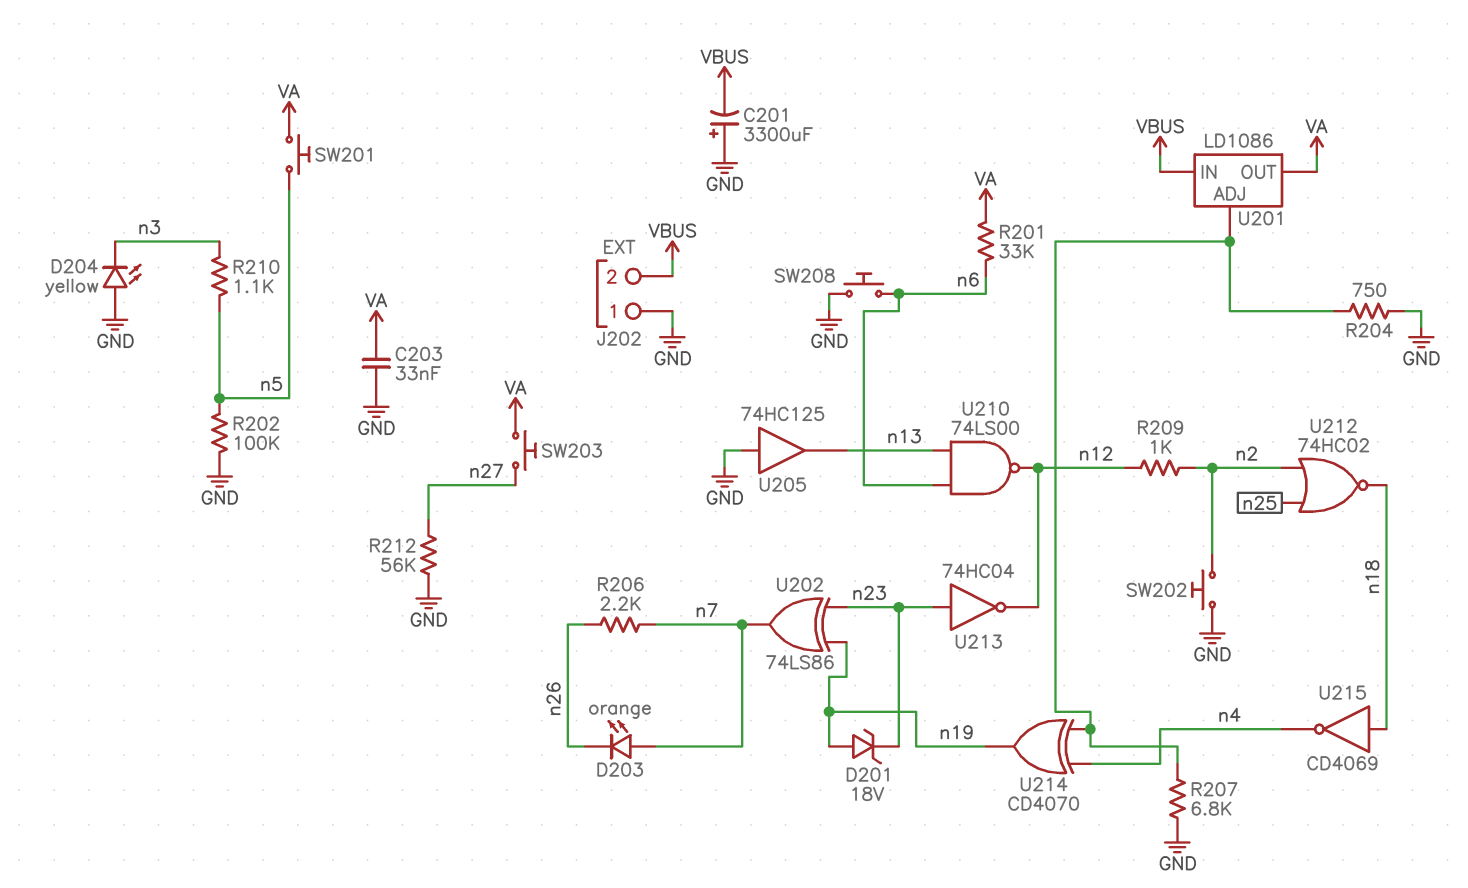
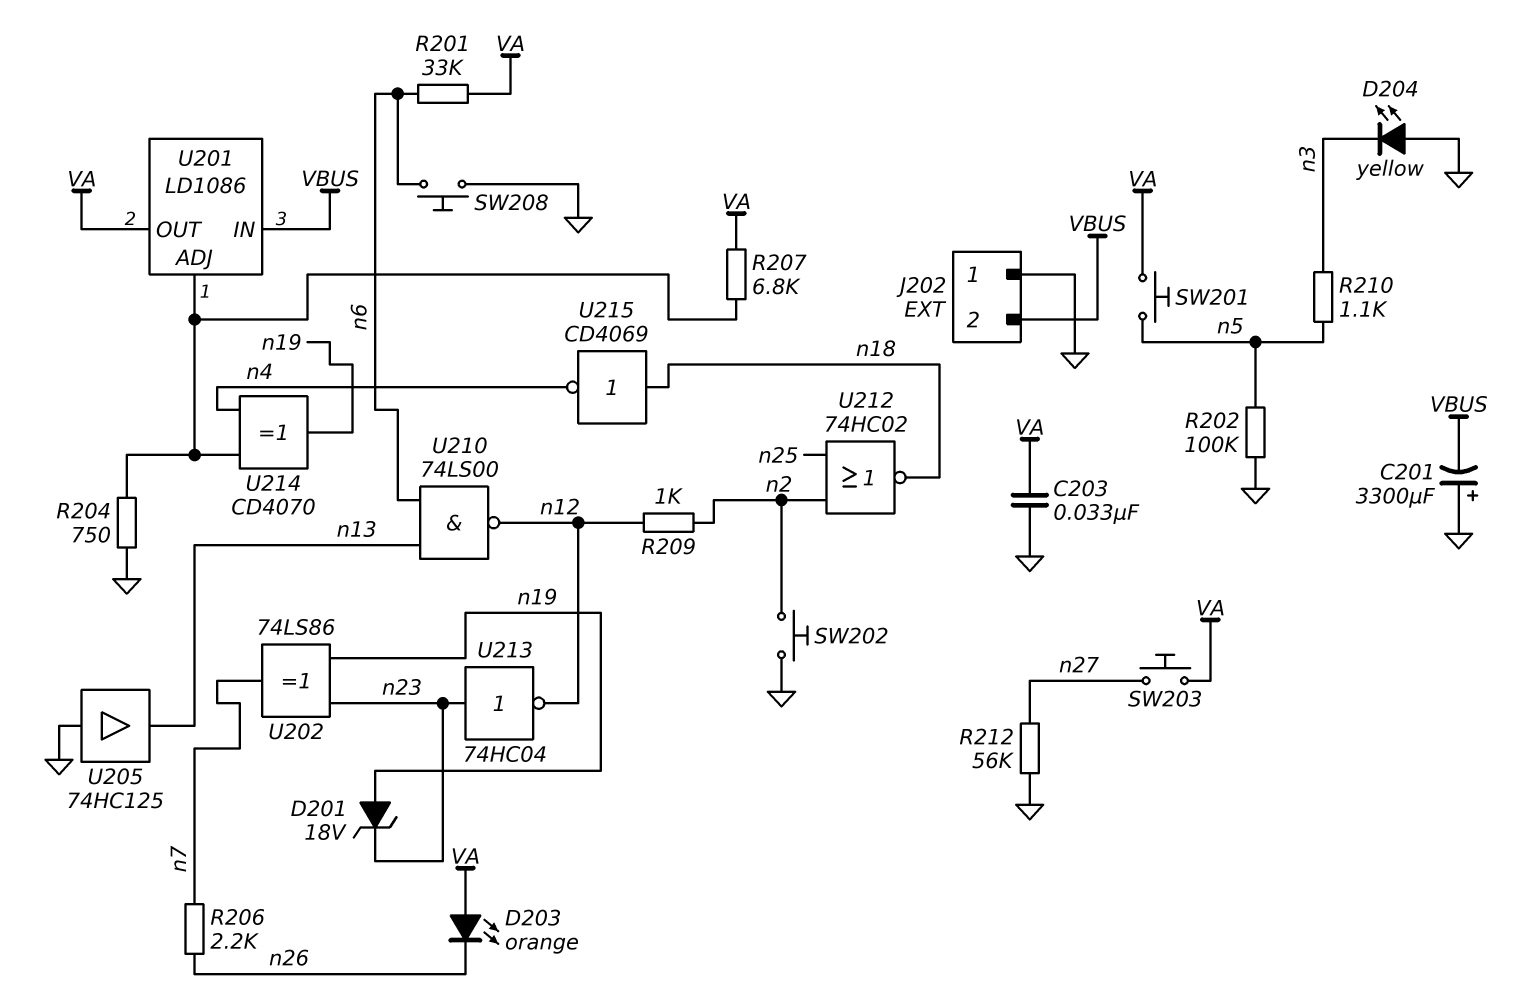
D203: LED orange (A n7, K n26) -> LED orange (A VA, K n26)
R207: 6.8k (GND, U201/ADJ) -> 6.8k (U201/ADJ, VA)

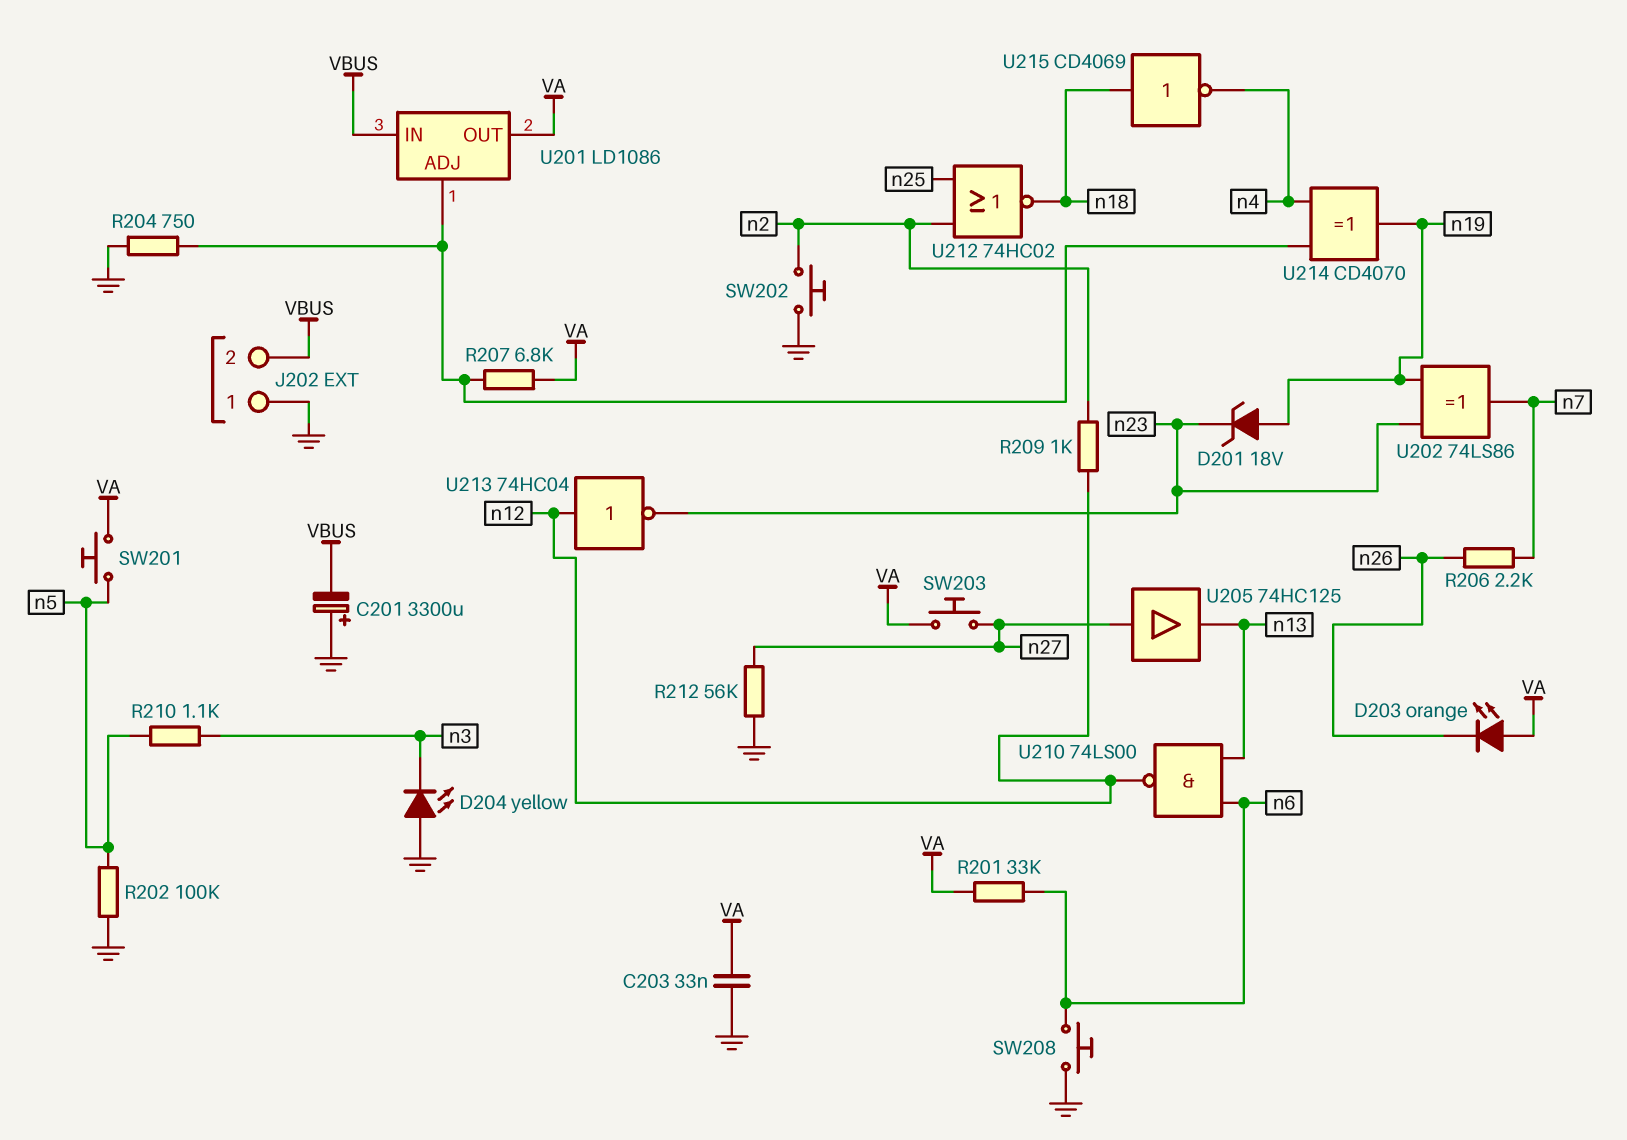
U205: buffer 74HC125 (in GND, out n13) -> buffer 74HC125 (in n27, out n13)
U213: NOT 74HC04 (in n23, out n12) -> NOT 74HC04 (in n12, out n23)

